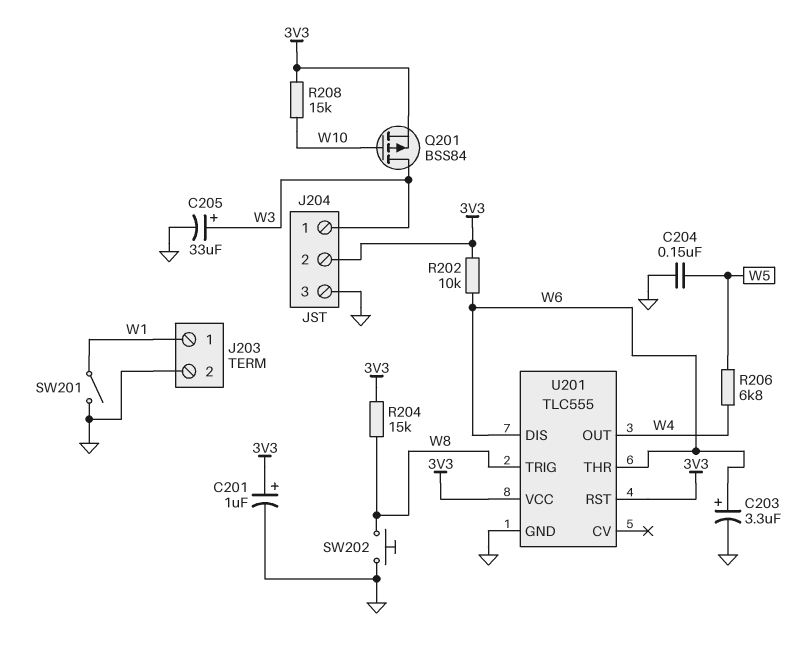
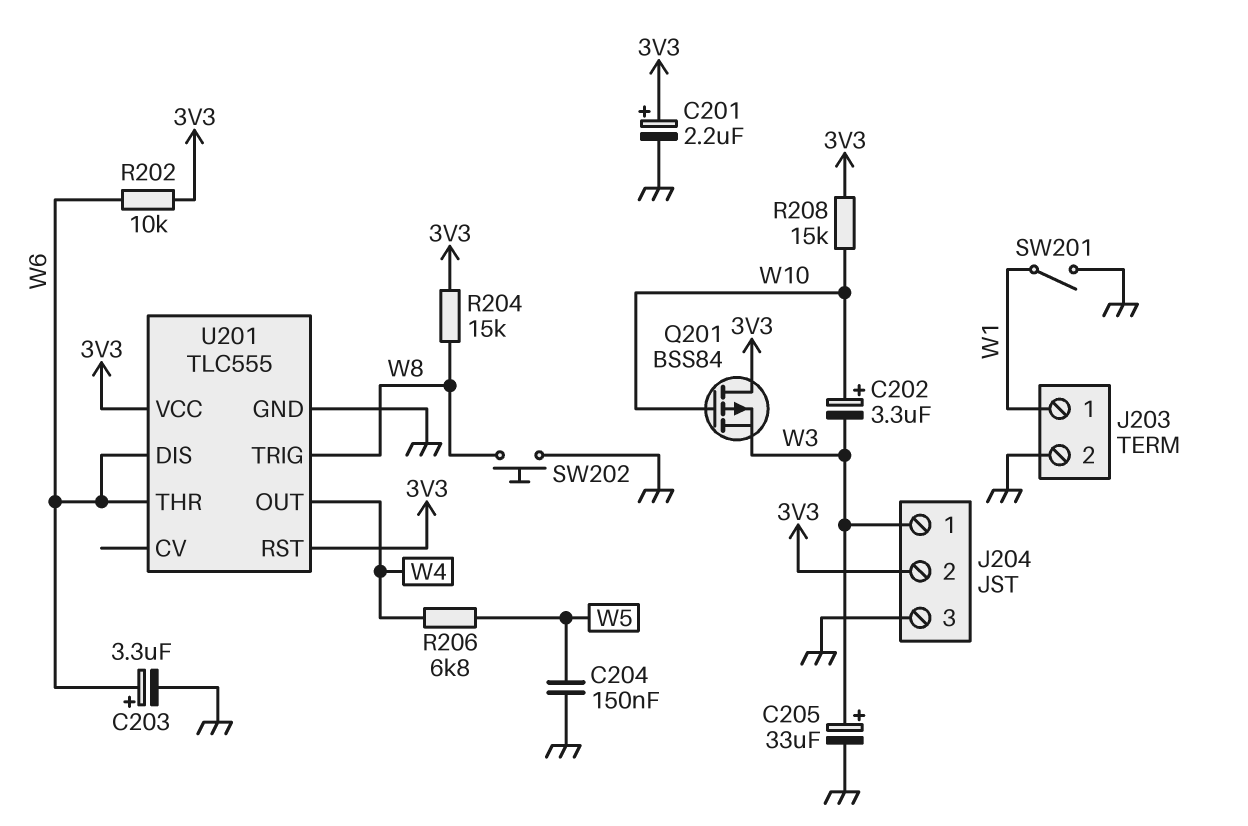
C201: 1uF (plus 3V3, minus GND) -> 2.2uF (plus 3V3, minus GND)
C202: none -> 3.3uF (plus W10, minus W3)
Q201: PMOS BSS84 (G W10, D W3, S 3V3) -> PMOS BSS84 (G W10, D 3V3, S W3)

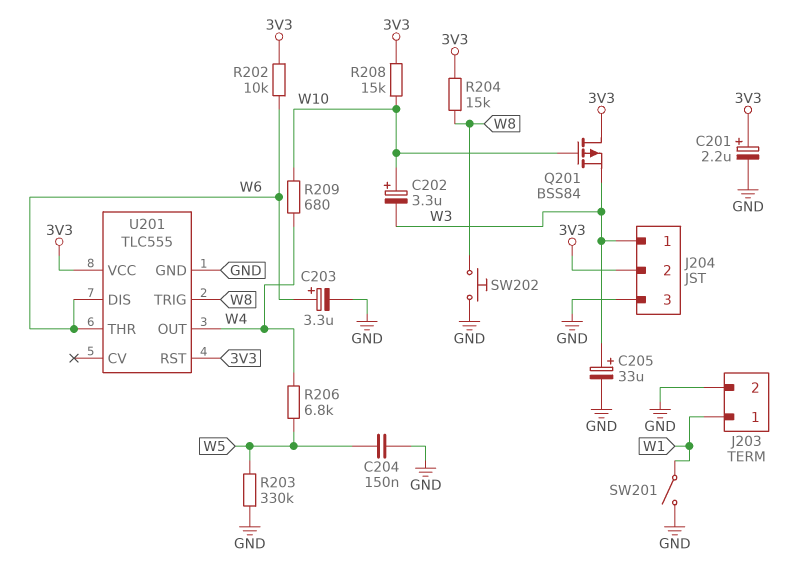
R203: none -> 330k (GND, W5)
R209: none -> 680 (W4, W10)

